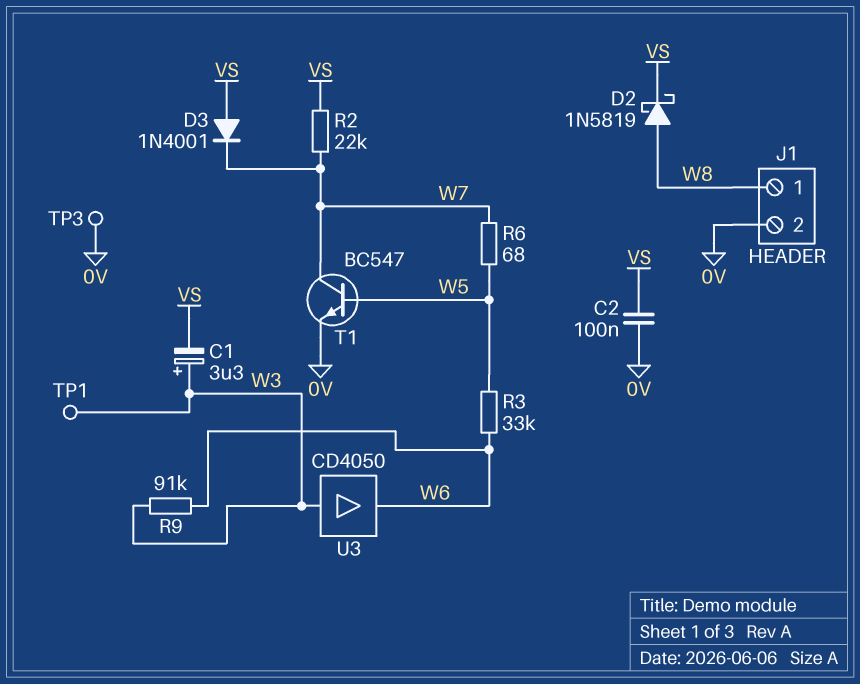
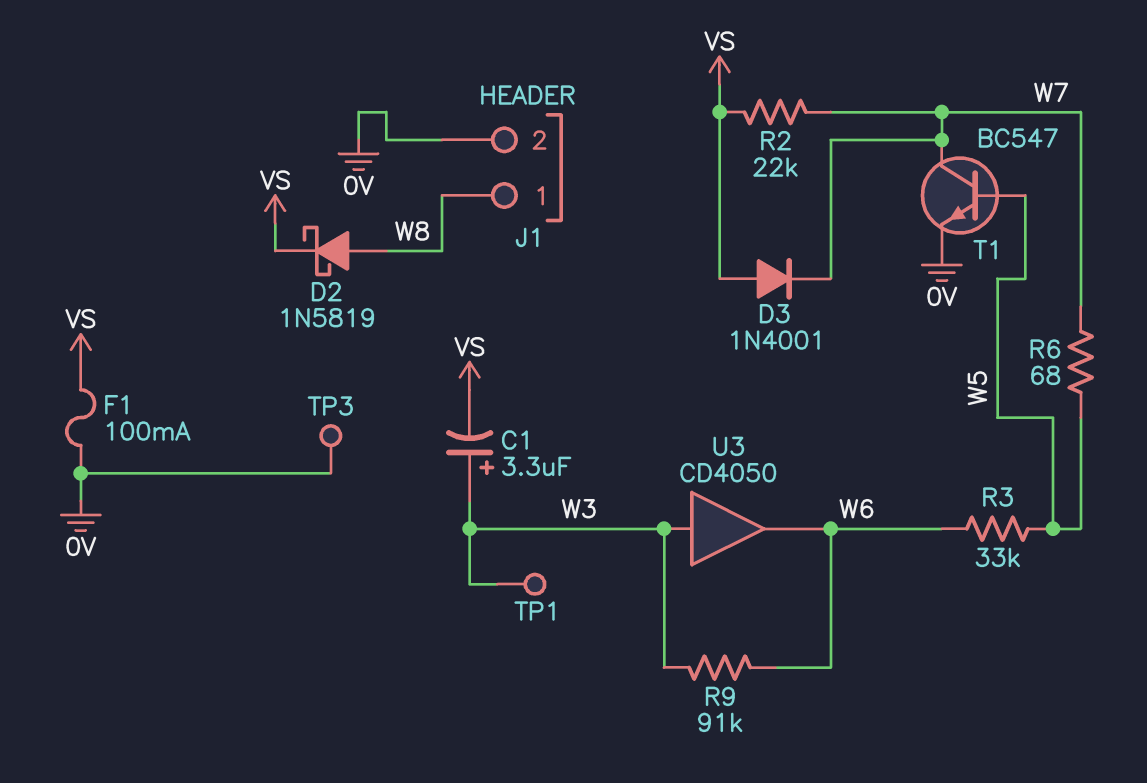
C2: 100nF (0V, VS) -> none
F1: none -> 100mA (0V, VS)

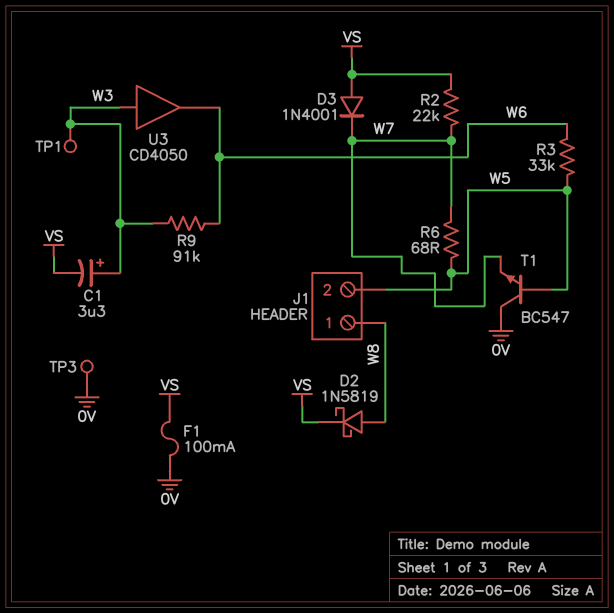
J1 pin 2: 0V -> W5
T1: NPN BC547 (B W5, C W7, E 0V) -> NPN BC547 (B W5, C 0V, E W7)

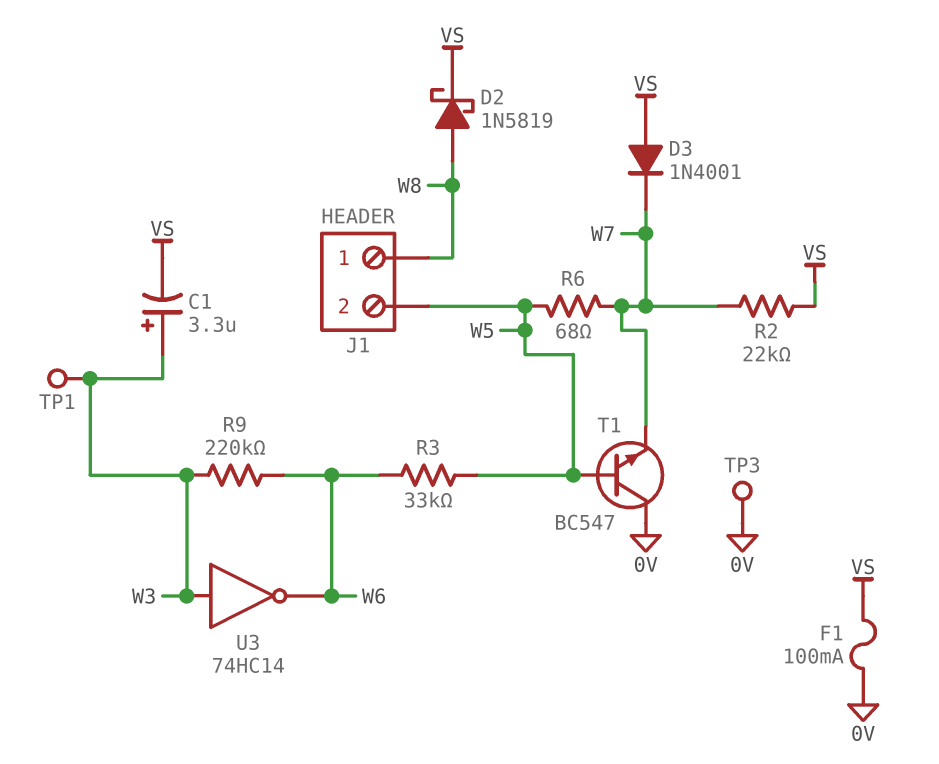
R9: 91k (W3, W6) -> 220k (W3, W6)
U3: buffer CD4050 (in W3, out W6) -> NOT 74HC14 (in W3, out W6)

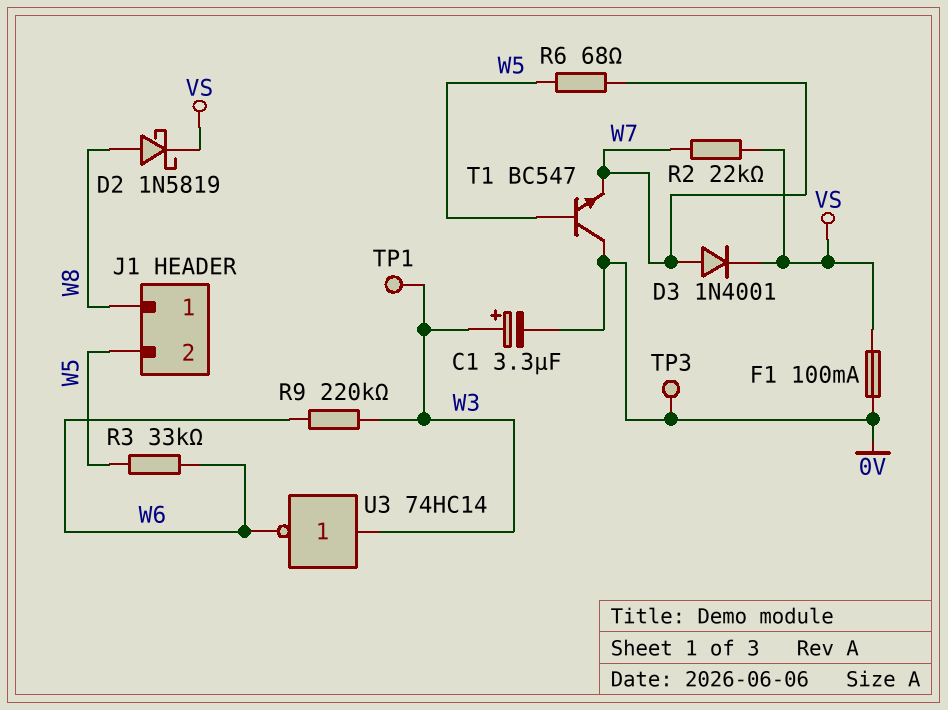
C1: 3.3uF (plus W3, minus VS) -> 3.3uF (plus W3, minus 0V)
D3: diode 1N4001 (A VS, K W7) -> diode 1N4001 (A W7, K VS)

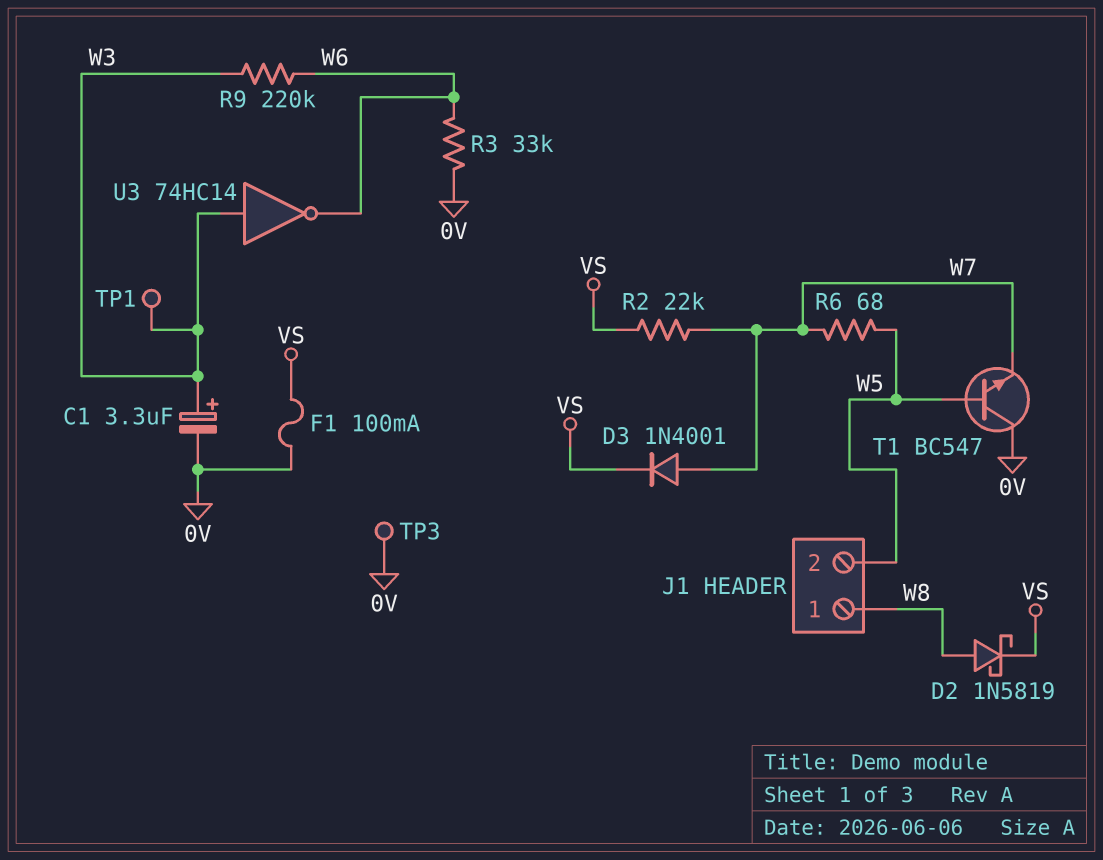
R3: 33k (W5, W6) -> 33k (0V, W6)

